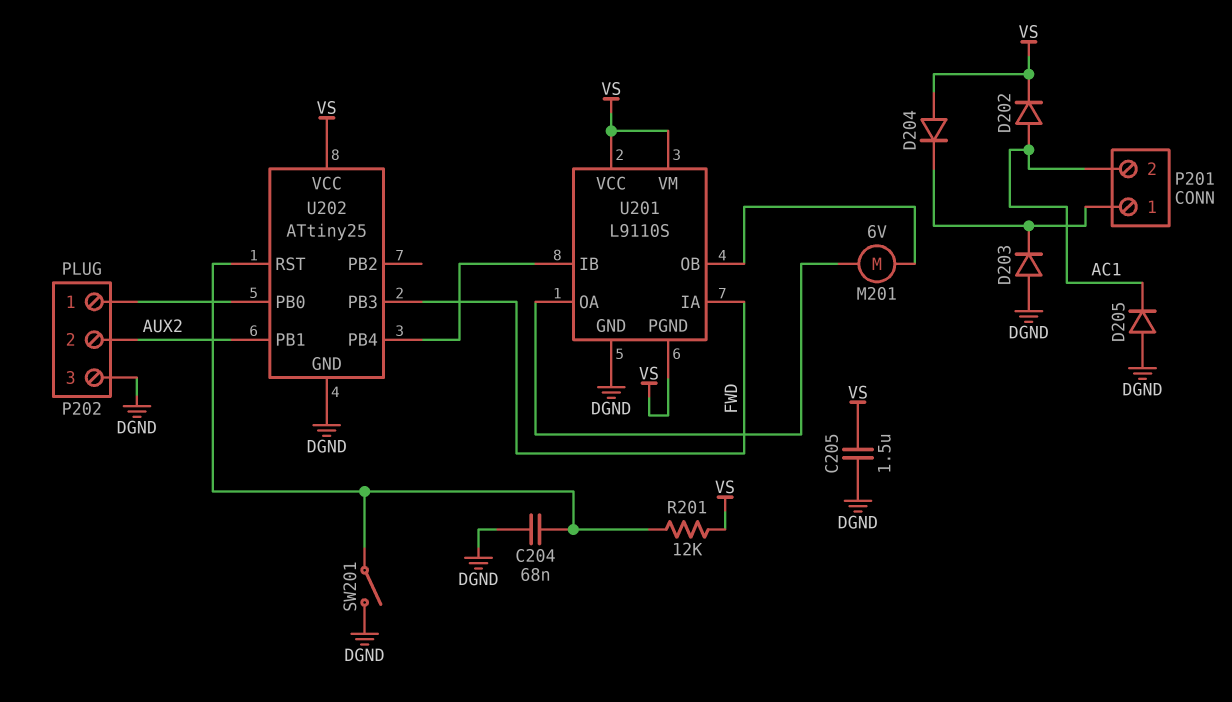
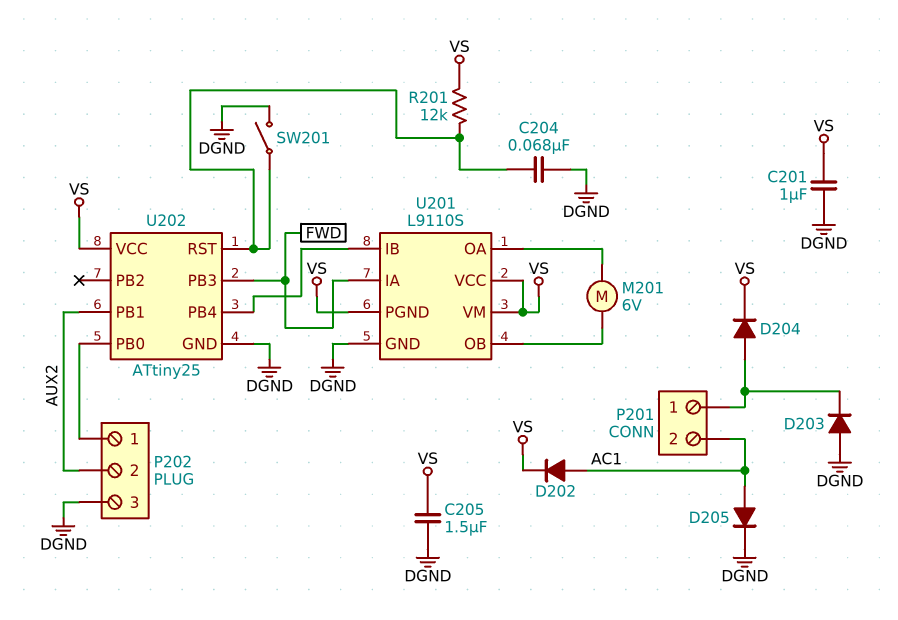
C201: none -> 1uF (DGND, VS)
D204: diode (A VS, K P201/1) -> diode (A P201/1, K VS)
D205: diode (A DGND, K AC1) -> diode (A AC1, K DGND)

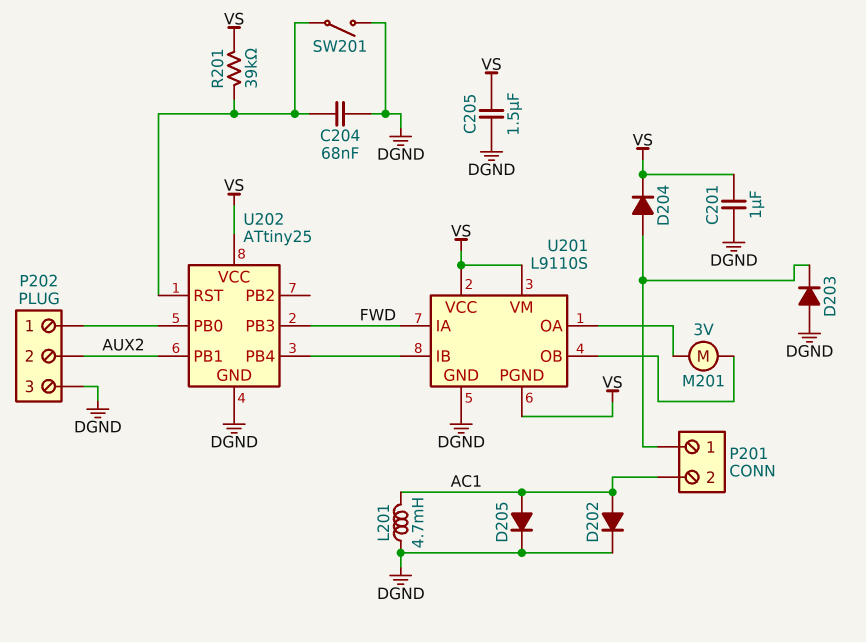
D202: diode (A AC1, K VS) -> diode (A AC1, K DGND)
L201: none -> 4.7mH (AC1, DGND)
M201: motor 6V (U201/OA, U201/OB) -> motor 3V (U201/OA, U201/OB)
R201: 12k (U202/RST, VS) -> 39k (U202/RST, VS)

